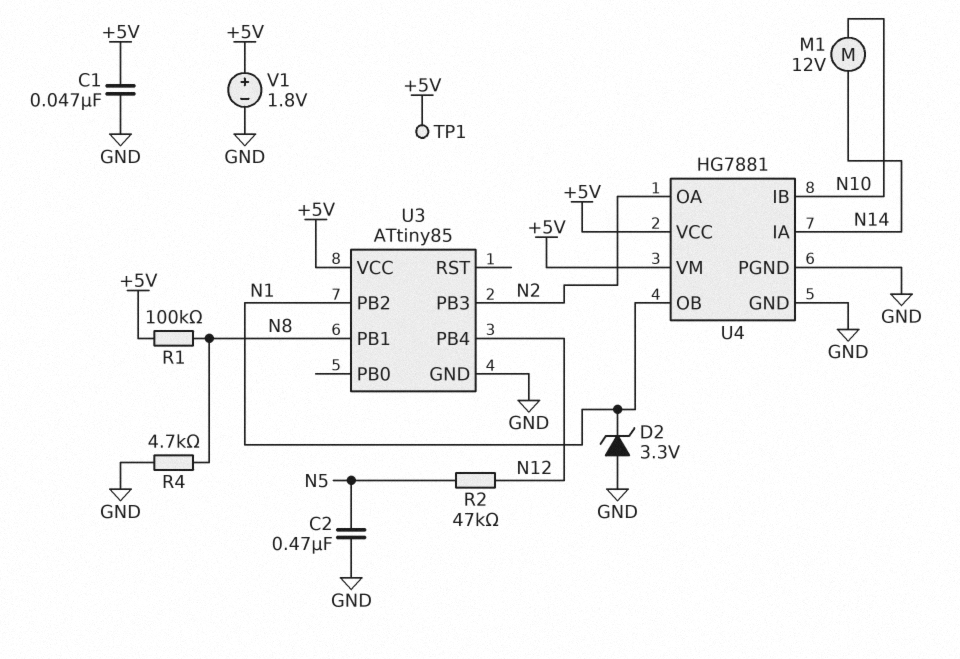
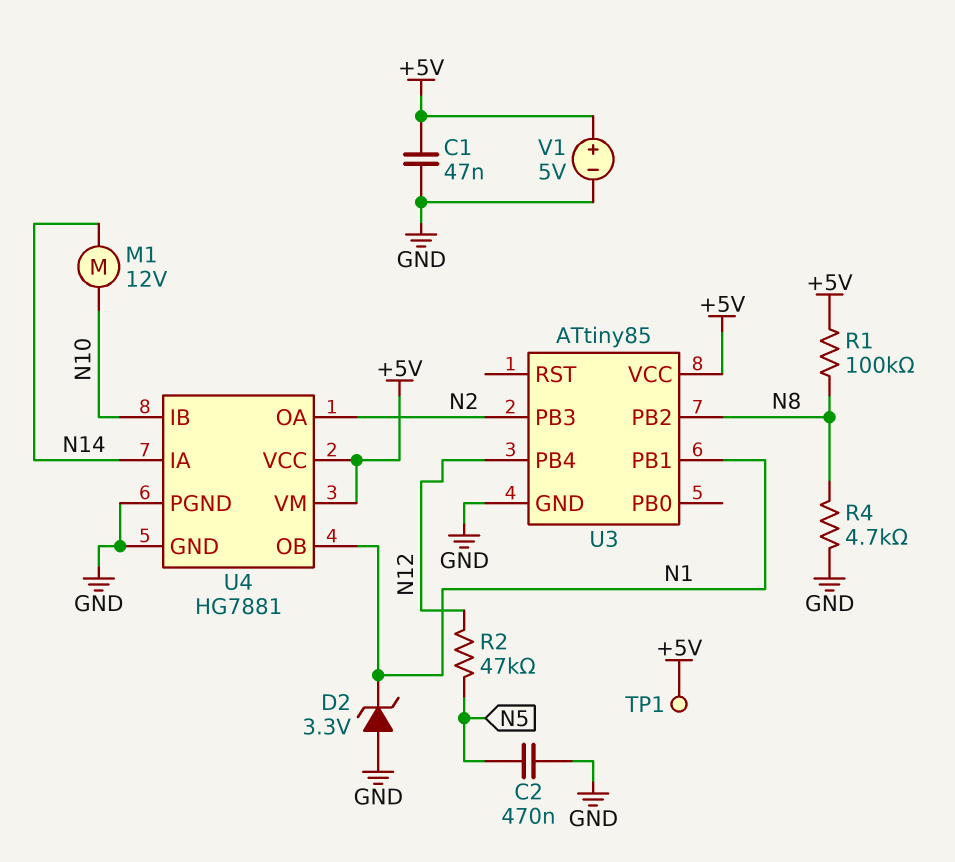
U3 pin PB1: N8 -> N1
U3 pin PB2: N1 -> N8
V1: 1.8V (plus +5V, minus GND) -> 5V (plus +5V, minus GND)

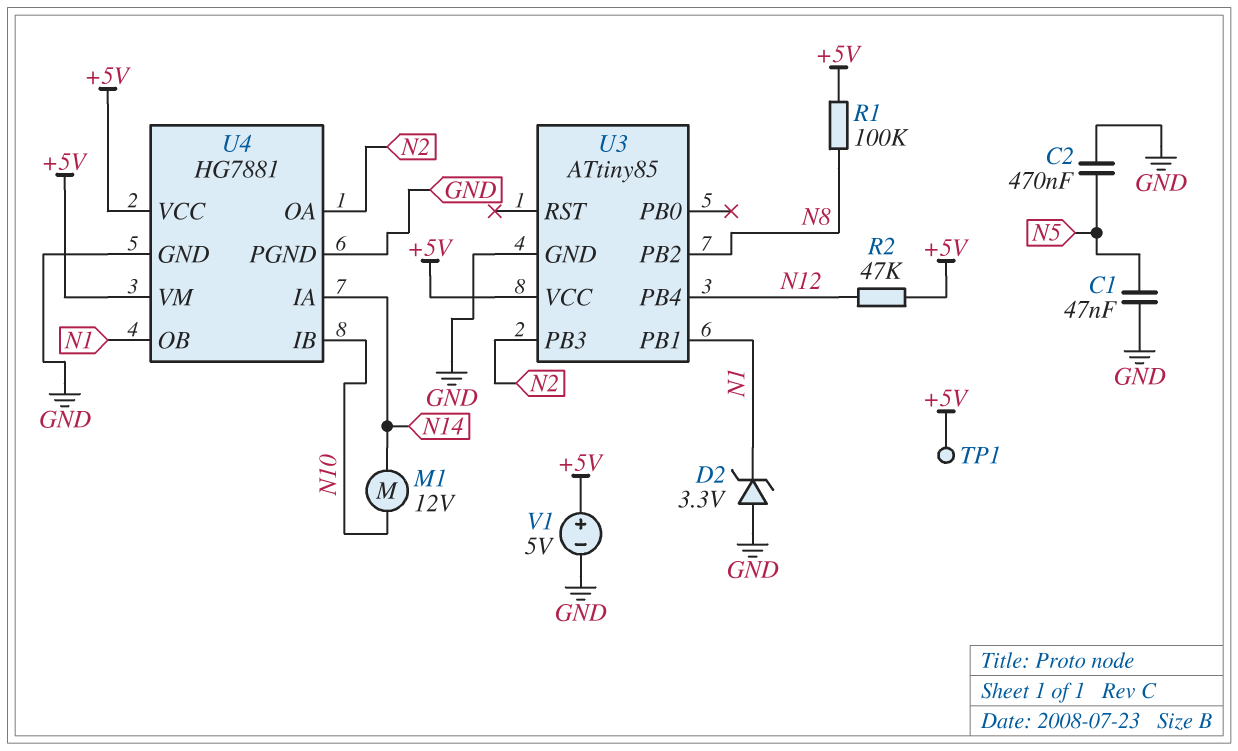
C1: 47nF (+5V, GND) -> 47nF (GND, N5)
R2: 47k (N5, N12) -> 47k (+5V, N12)
R4: 4.7k (GND, N8) -> none

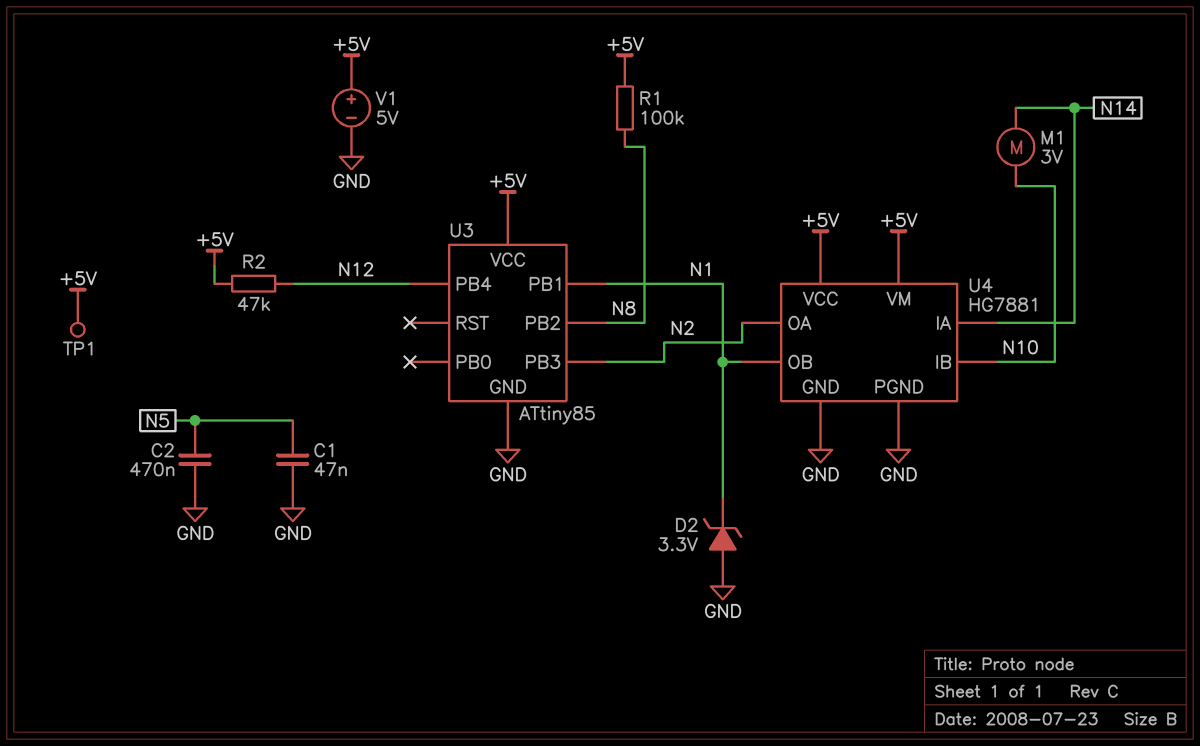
M1: motor 12V (N10, N14) -> motor 3V (N10, N14)

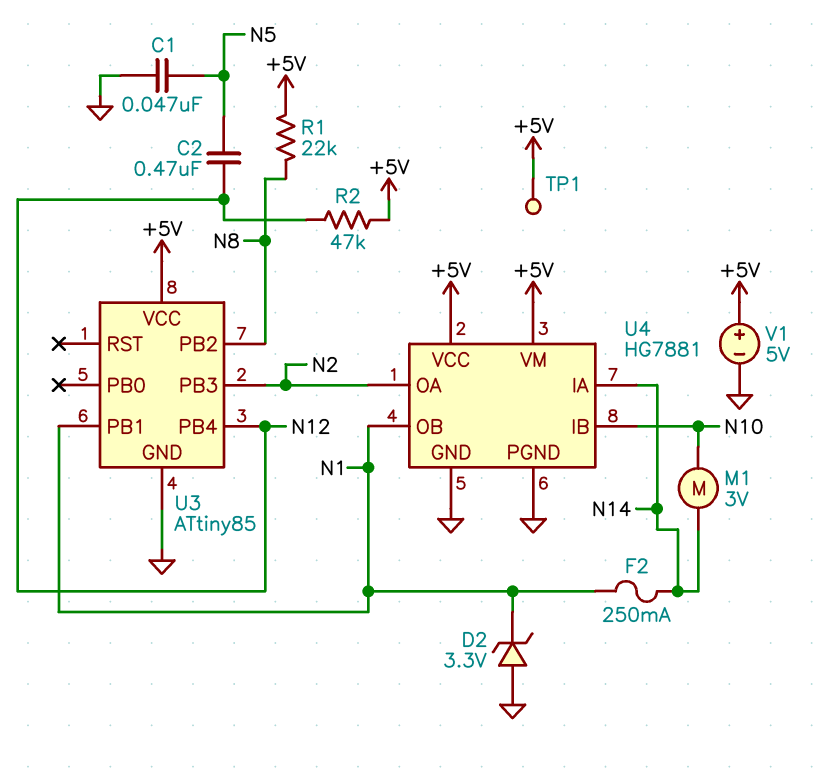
C2: 470nF (GND, N5) -> 470nF (N5, N12)
F2: none -> 250mA (N1, N14)
R1: 100k (+5V, N8) -> 22k (+5V, N8)

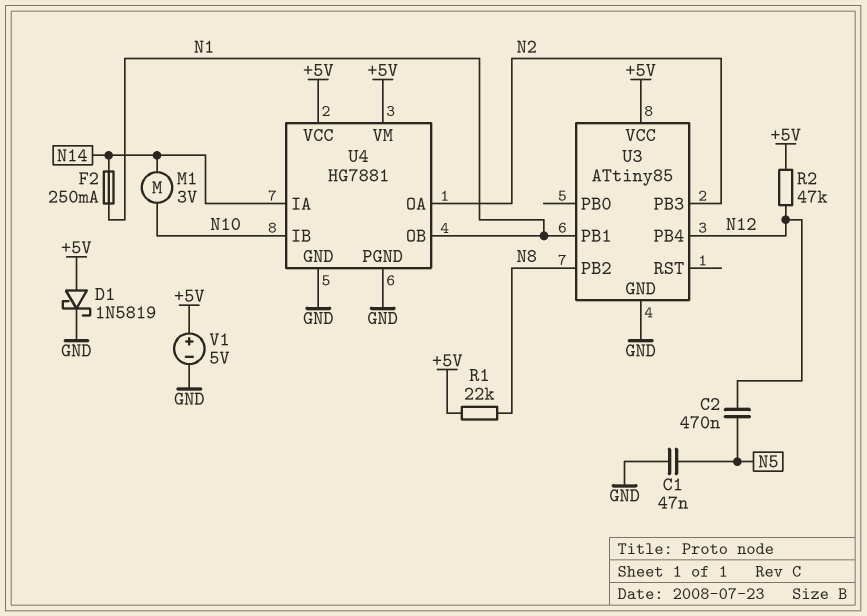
D1: none -> schottky 1N5819 (A +5V, K GND)
D2: zener 3.3V (A GND, K N1) -> none
TP1: test point (+5V) -> none

